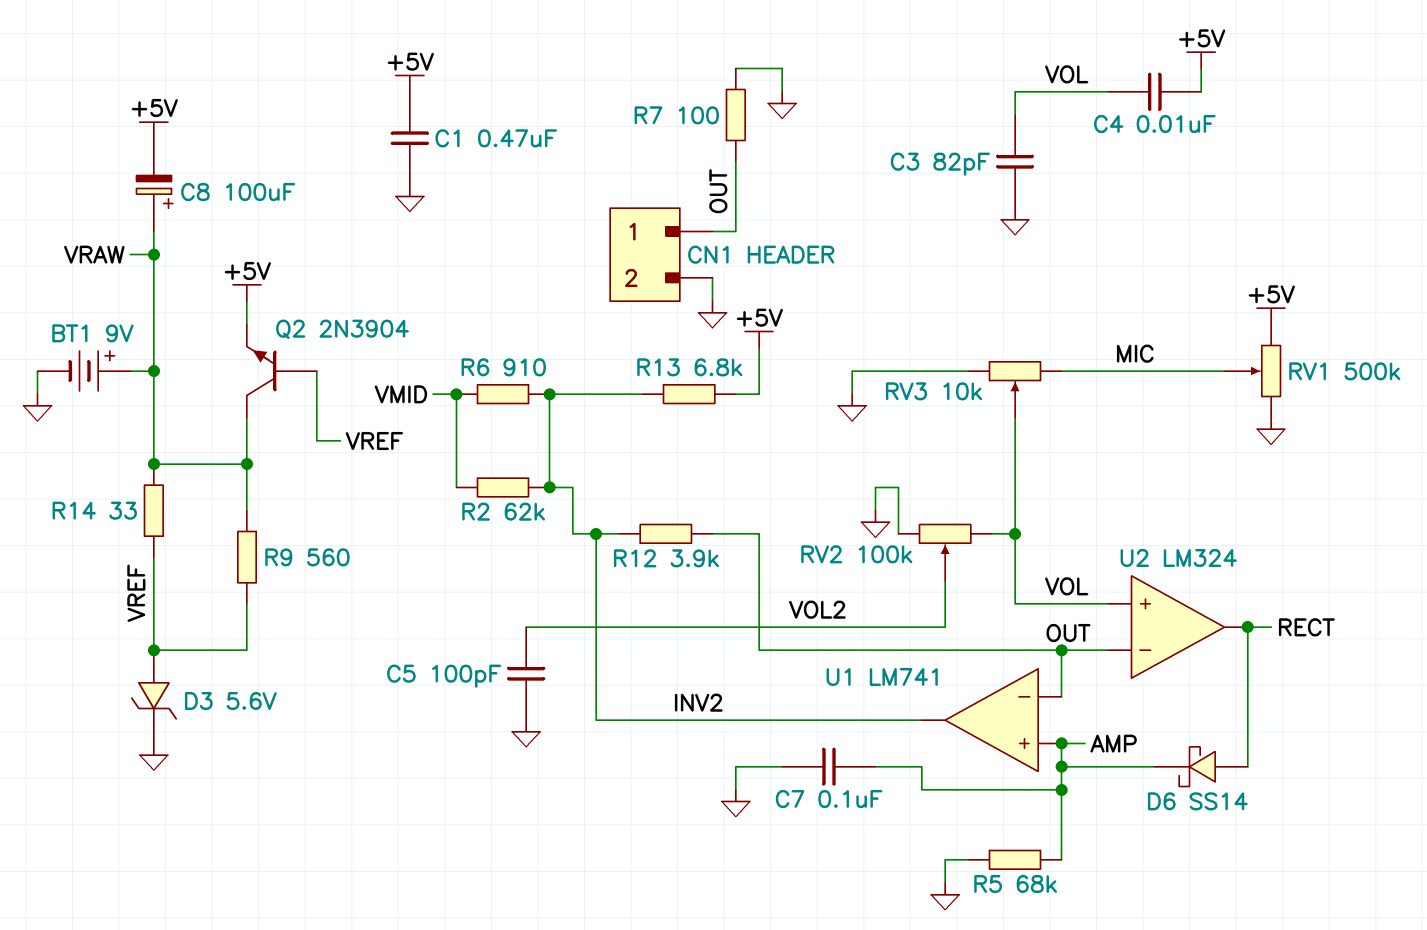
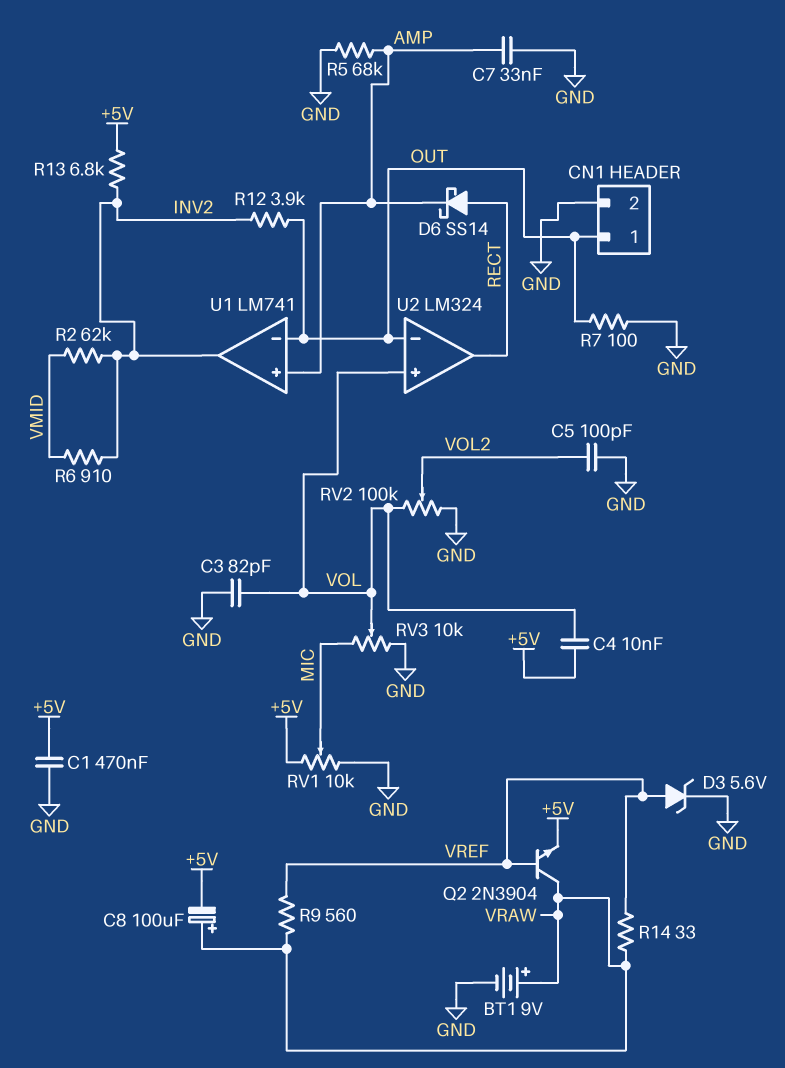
C7: 100nF (AMP, GND) -> 33nF (AMP, GND)
RV1: 500k (+5V, GND, wiper MIC) -> 10k (+5V, GND, wiper MIC)

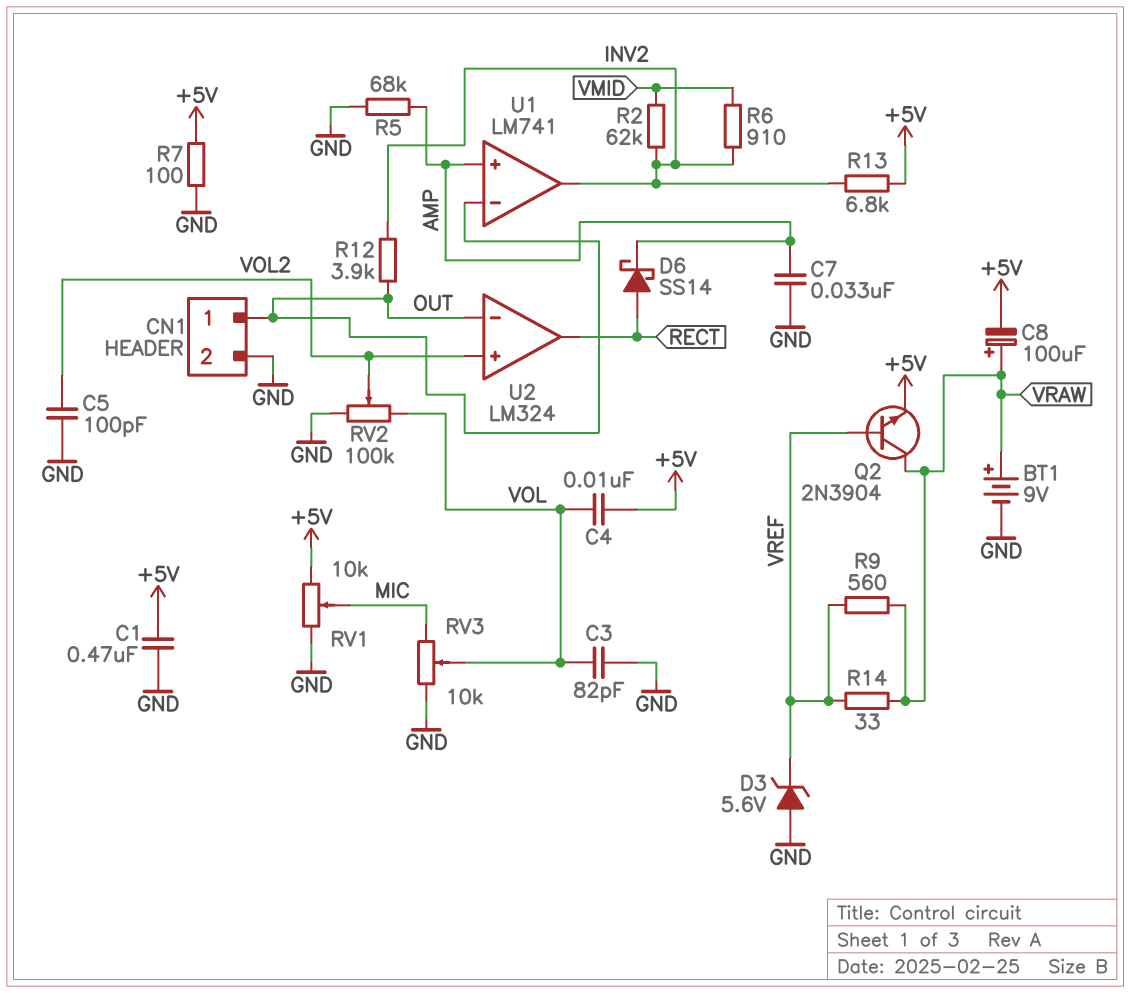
D3: zener 5.6V (A VREF, K GND) -> zener 5.6V (A GND, K VREF)
R7: 100 (GND, OUT) -> 100 (+5V, GND)
U2 pin in+: VOL -> VOL2

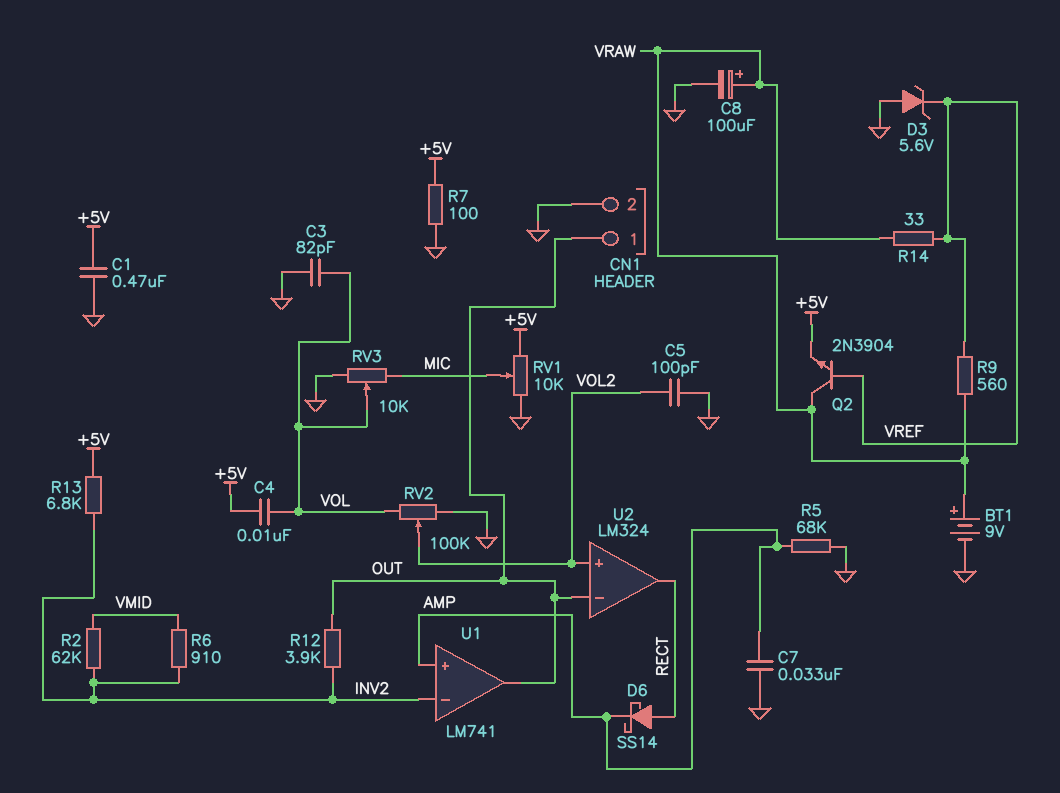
C8: 100uF (plus VRAW, minus +5V) -> 100uF (plus VRAW, minus GND)
U1 pin in-: OUT -> INV2
U1 pin out: INV2 -> OUT

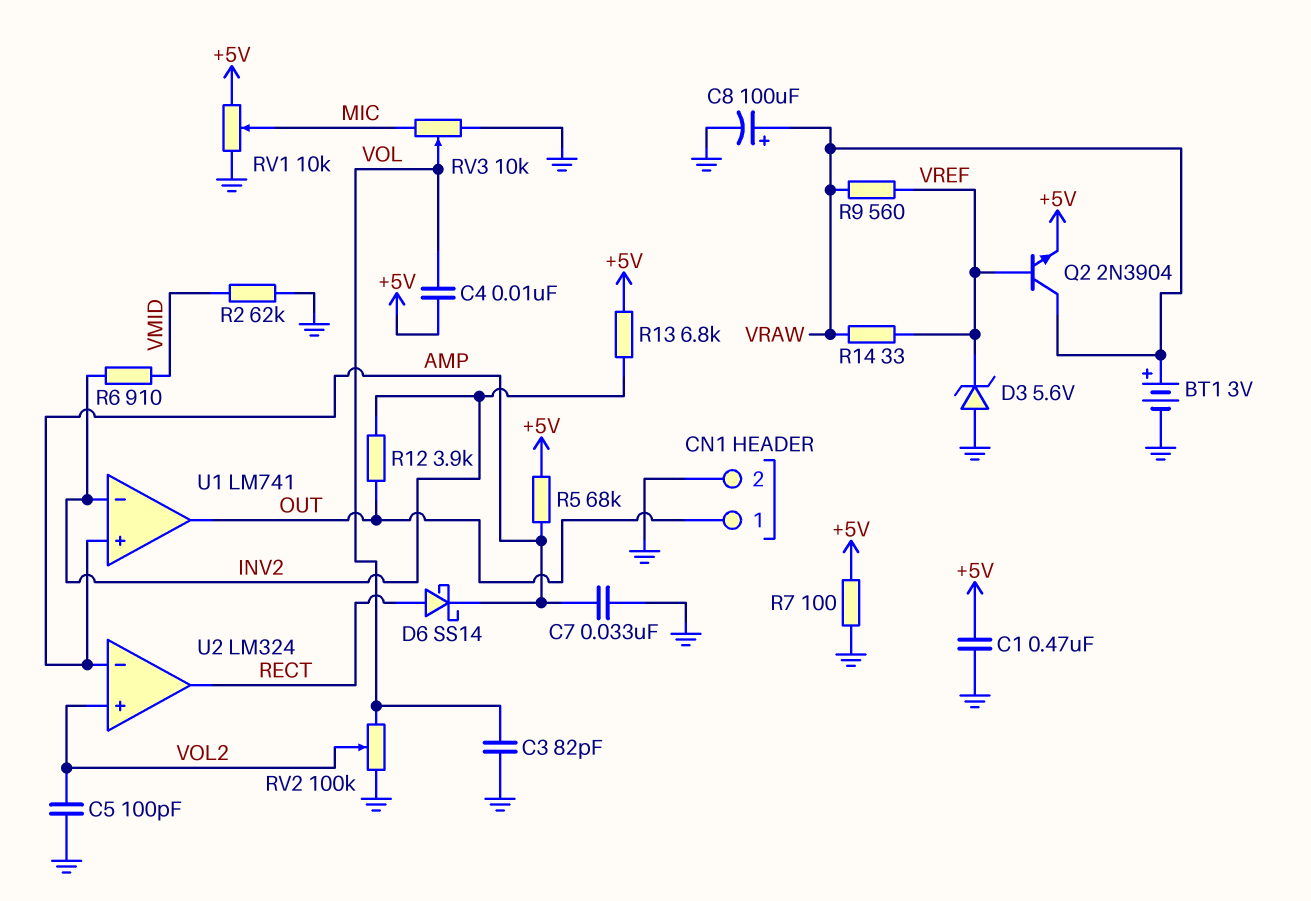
BT1: 9V (plus VRAW, minus GND) -> 3V (plus VRAW, minus GND)
R2: 62k (INV2, VMID) -> 62k (GND, VMID)
R5: 68k (AMP, GND) -> 68k (+5V, AMP)
U2 pin in-: OUT -> AMP

